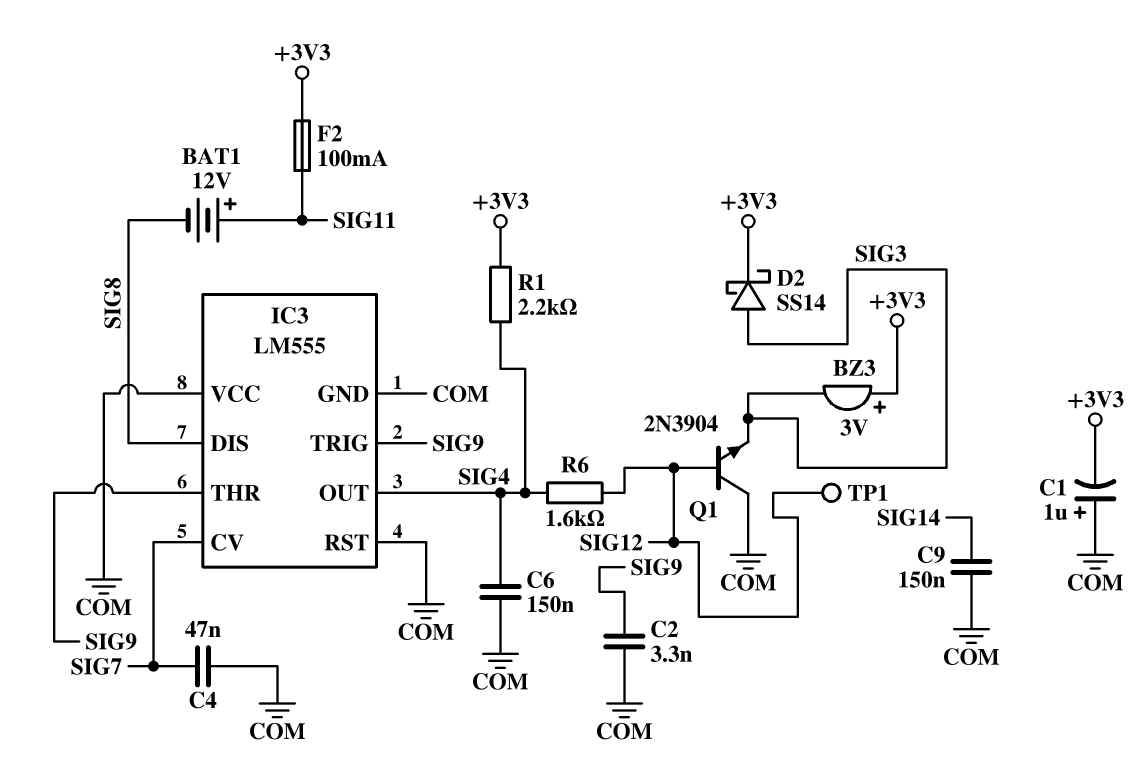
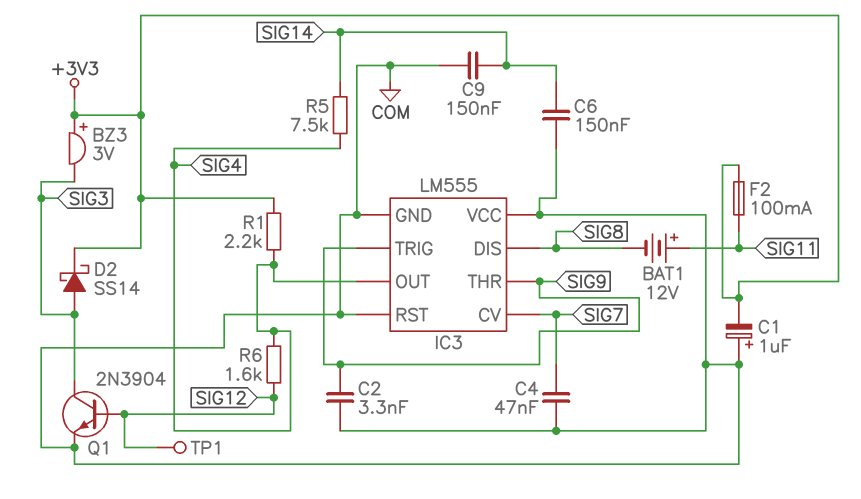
C6: 150nF (COM, SIG4) -> 150nF (COM, SIG14)
Q1: NPN 2N3904 (B SIG12, C COM, E SIG3) -> NPN 2N3904 (B SIG12, C SIG3, E COM)
R5: none -> 7.5k (SIG4, SIG14)

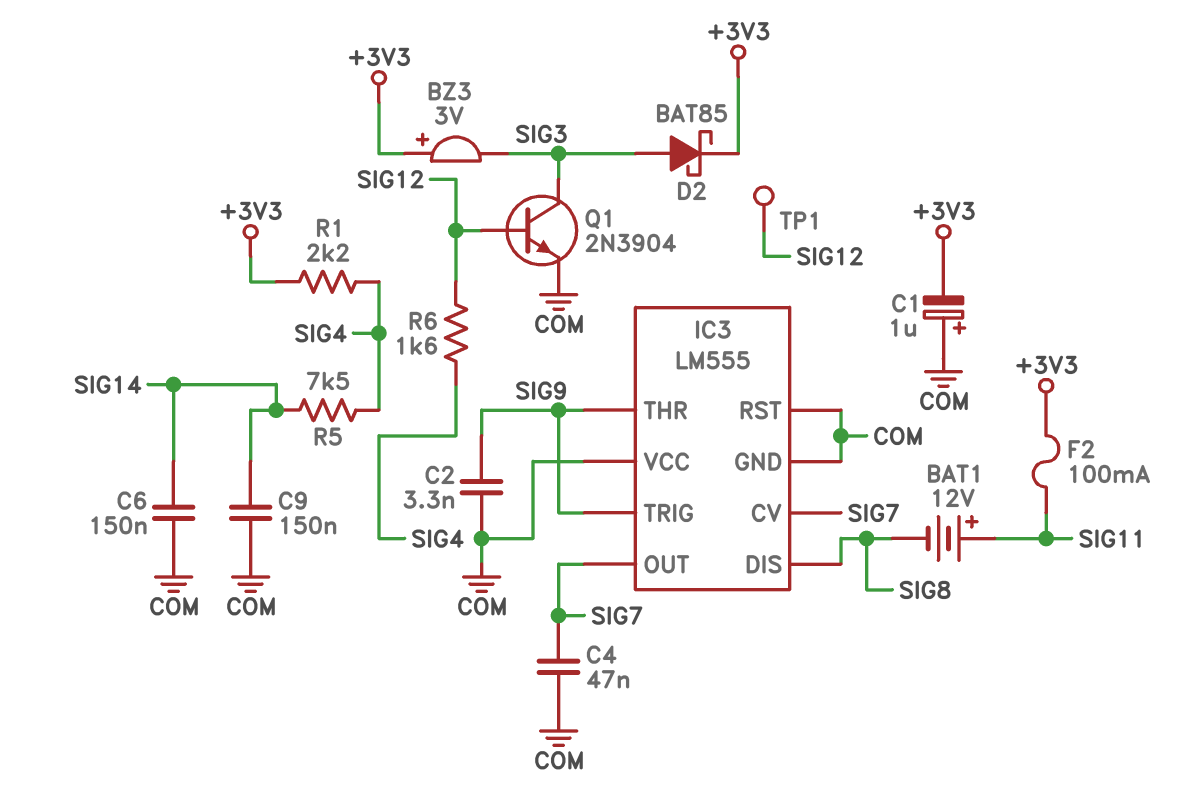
D2: schottky SS14 (A SIG3, K +3V3) -> schottky BAT85 (A SIG3, K +3V3)
IC3 pin OUT: SIG4 -> SIG7

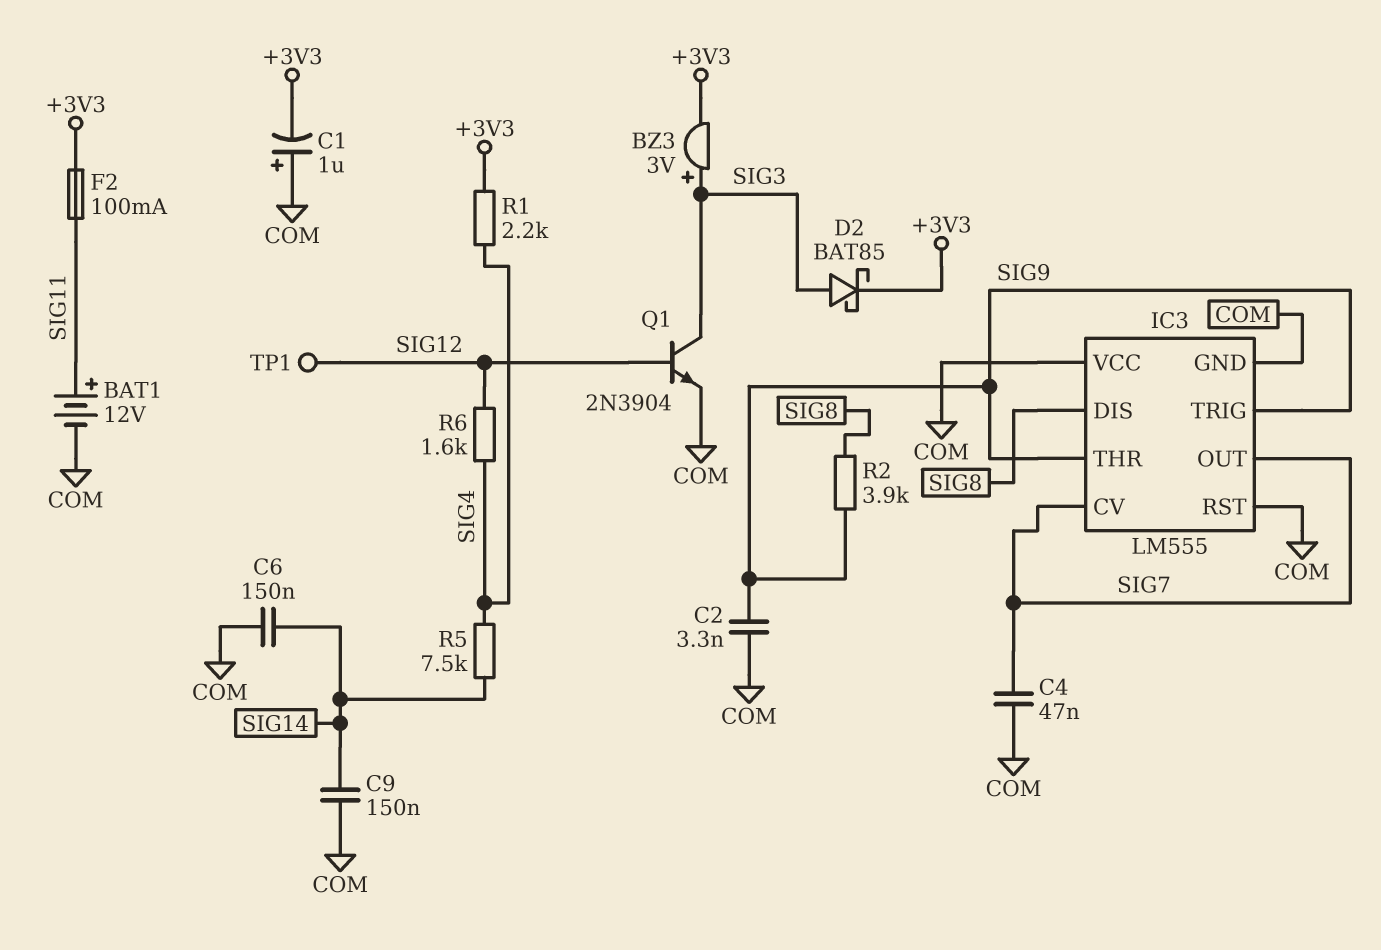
BAT1: 12V (plus SIG11, minus SIG8) -> 12V (plus SIG11, minus COM)
BZ3: buzzer 3V (plus +3V3, minus SIG3) -> buzzer 3V (plus SIG3, minus +3V3)
R2: none -> 3.9k (SIG8, SIG9)

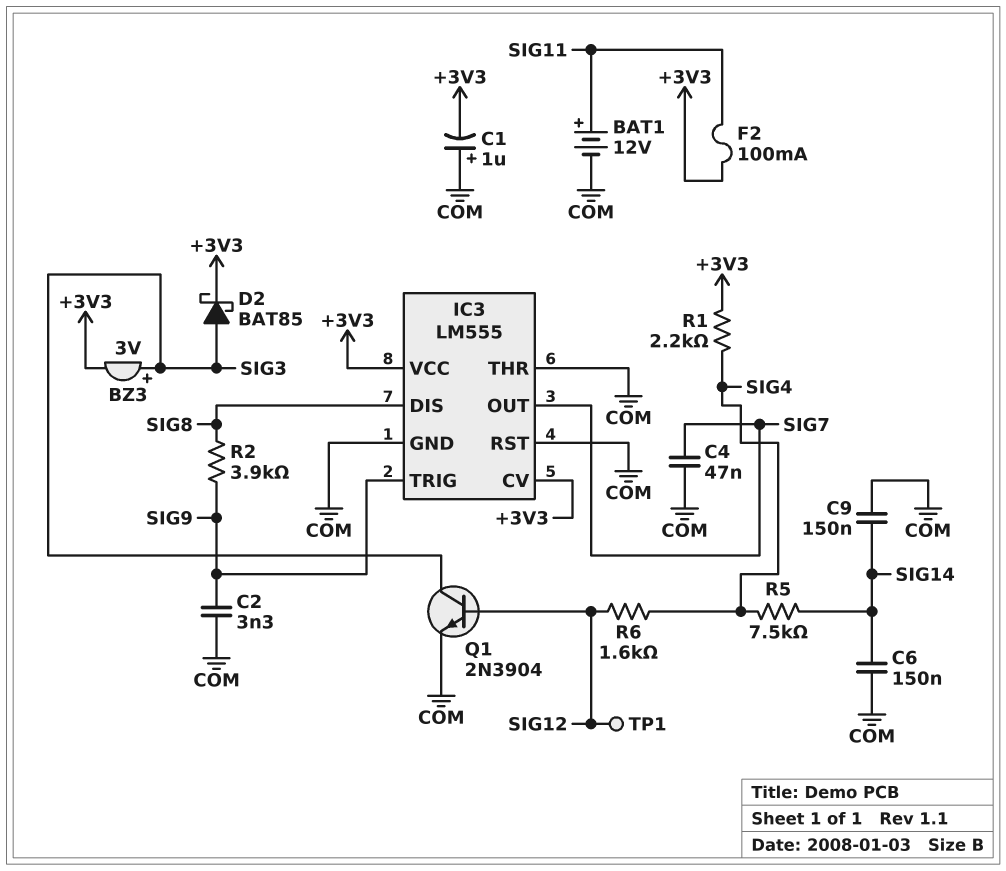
IC3 pin CV: SIG7 -> +3V3
IC3 pin THR: SIG9 -> COM
IC3 pin VCC: COM -> +3V3

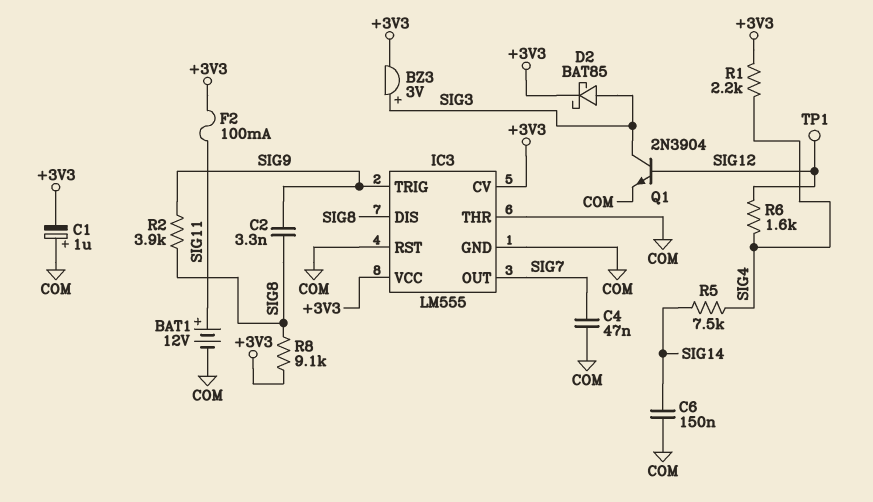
C2: 3.3nF (COM, SIG9) -> 3.3nF (SIG8, SIG9)
C9: 150nF (COM, SIG14) -> none
R8: none -> 9.1k (+3V3, SIG8)

